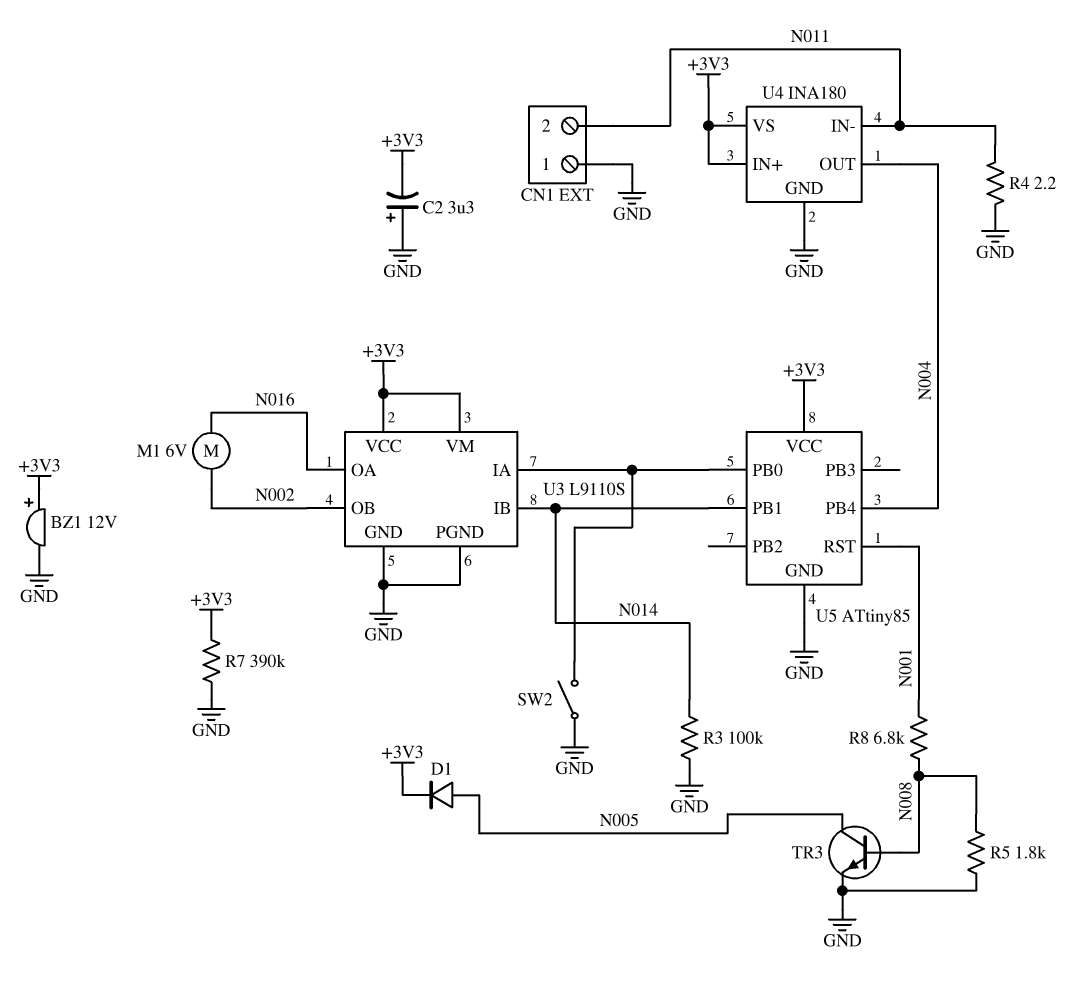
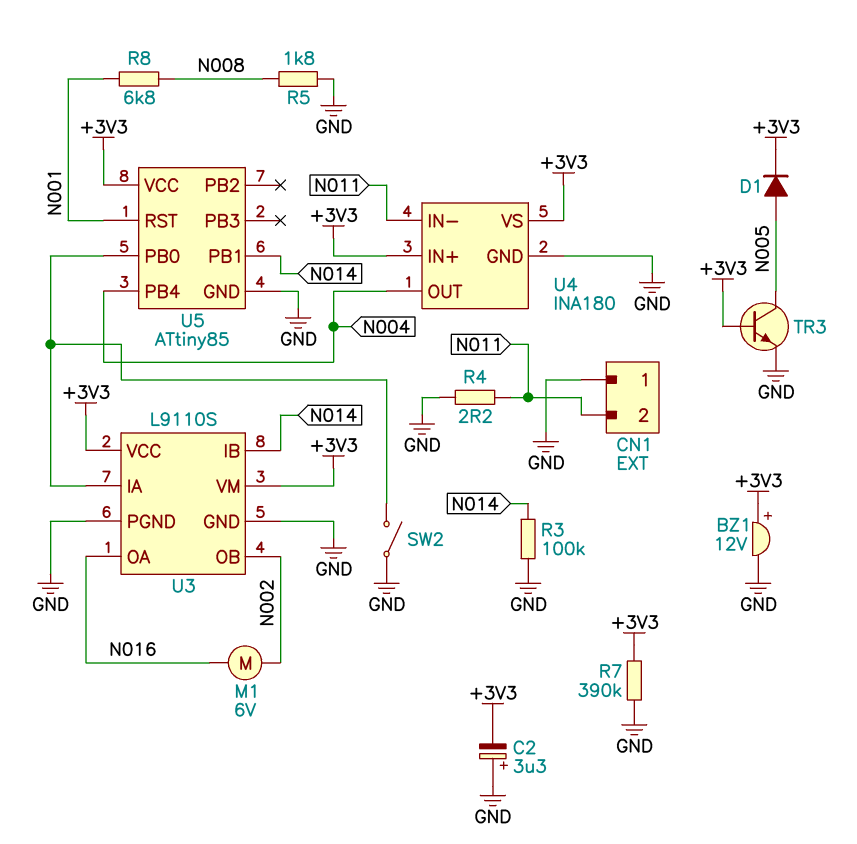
TR3: NPN (B N008, C N005, E GND) -> NPN (B +3V3, C N005, E GND)

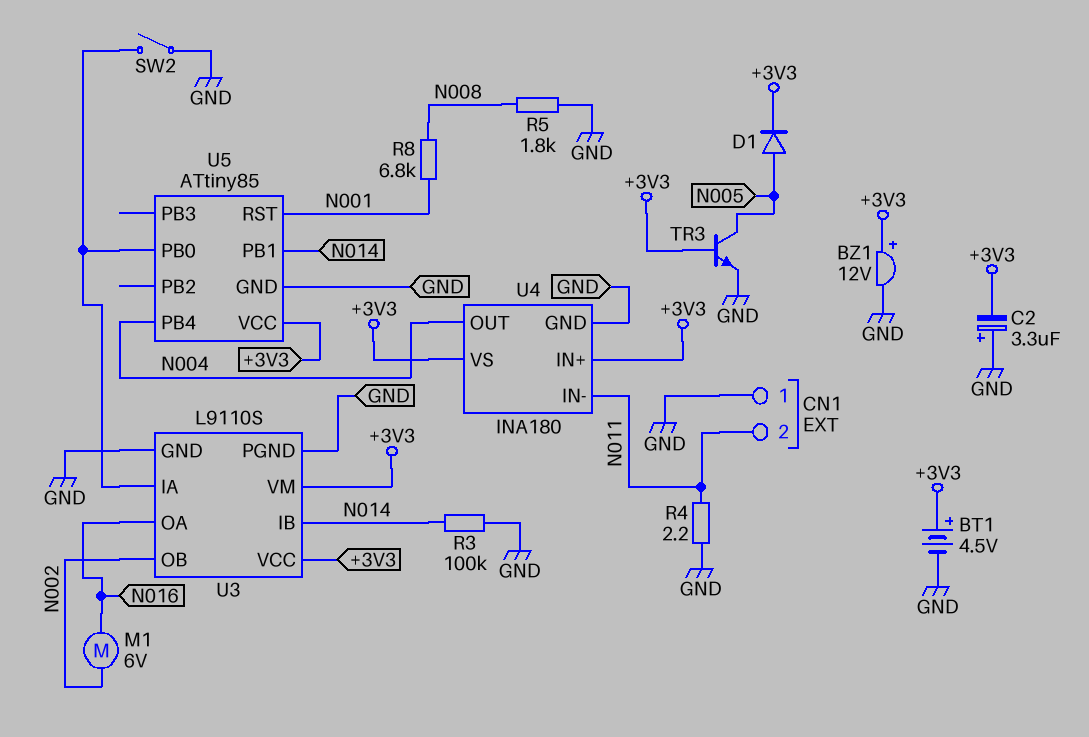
BT1: none -> 4.5V (plus +3V3, minus GND)
R7: 390k (+3V3, GND) -> none

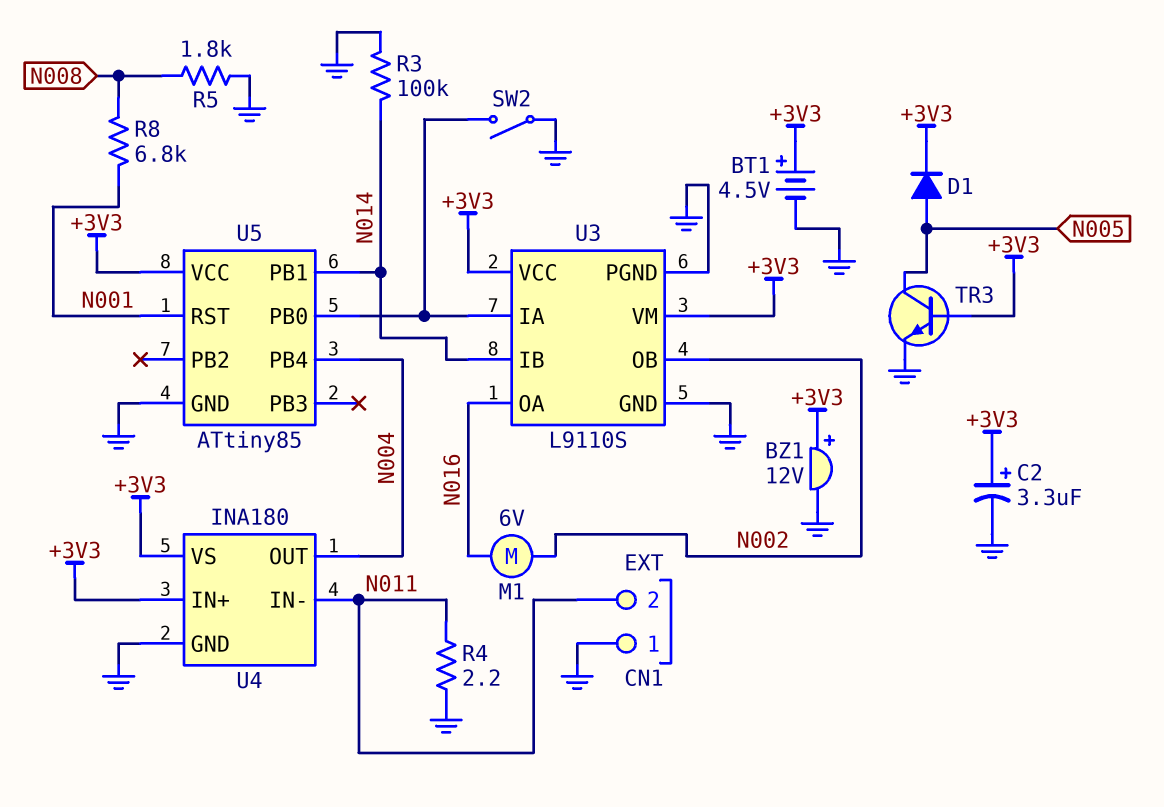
C2: 3.3uF (plus GND, minus +3V3) -> 3.3uF (plus +3V3, minus GND)

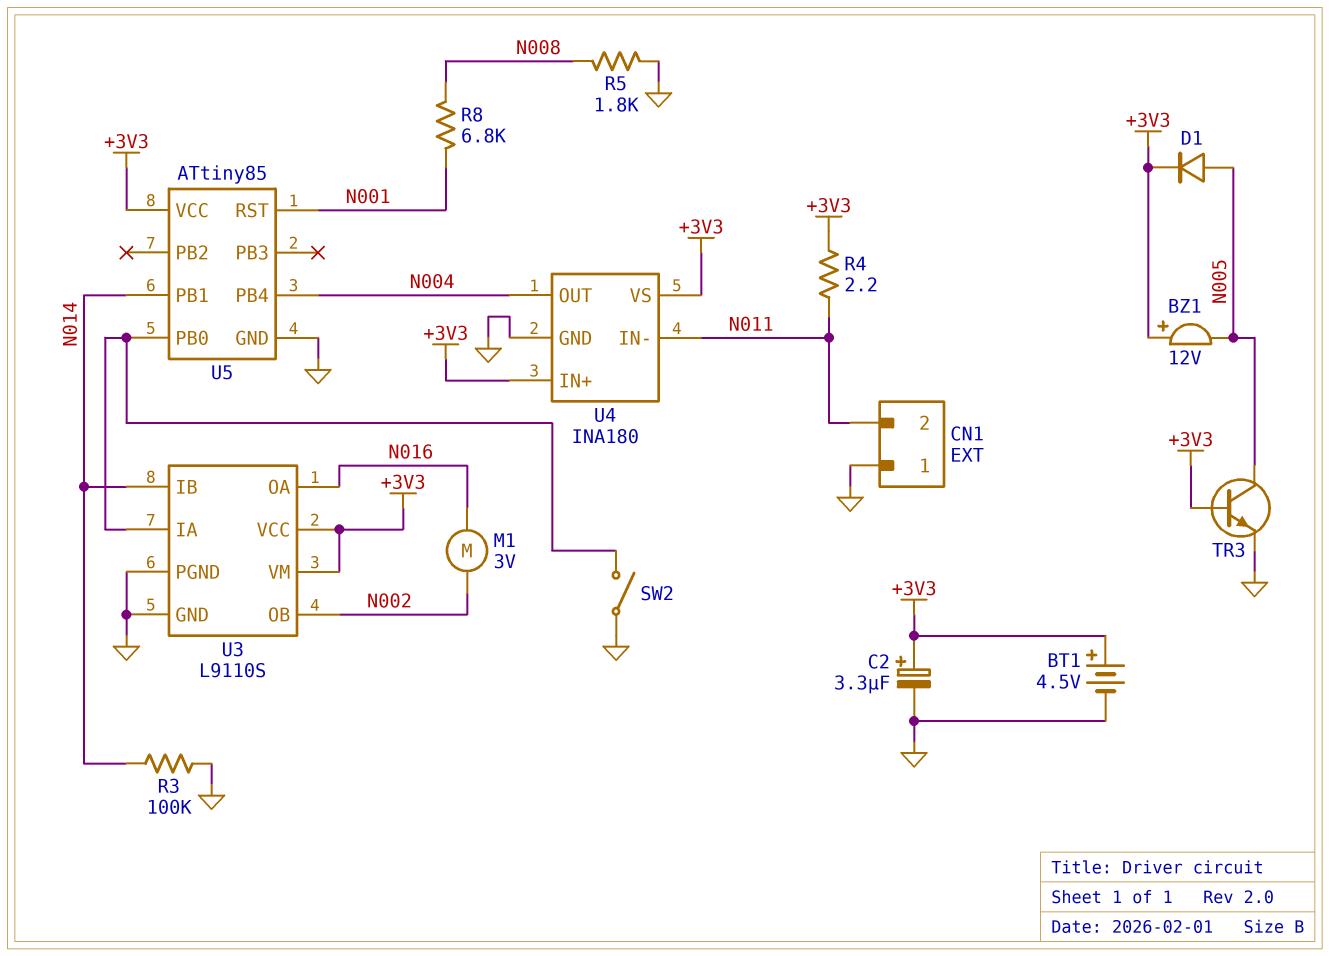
BZ1: buzzer 12V (plus +3V3, minus GND) -> buzzer 12V (plus +3V3, minus N005)
M1: motor 6V (N002, N016) -> motor 3V (N002, N016)
R4: 2.2 (GND, N011) -> 2.2 (+3V3, N011)

